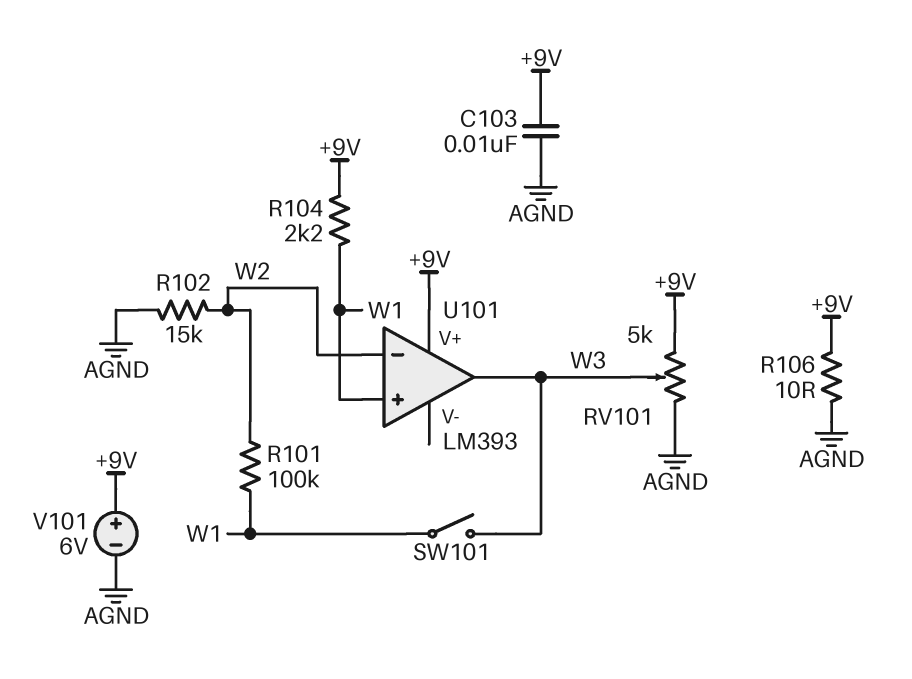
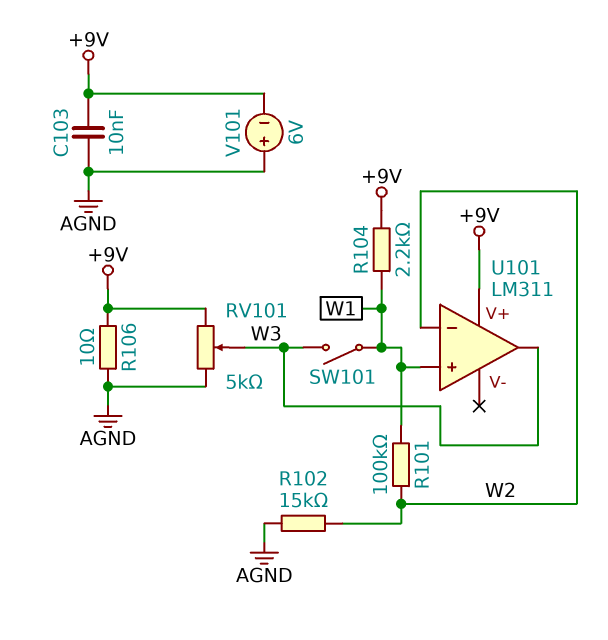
U101: LM393 -> LM311
V101: 6V (plus +9V, minus AGND) -> 6V (plus AGND, minus +9V)

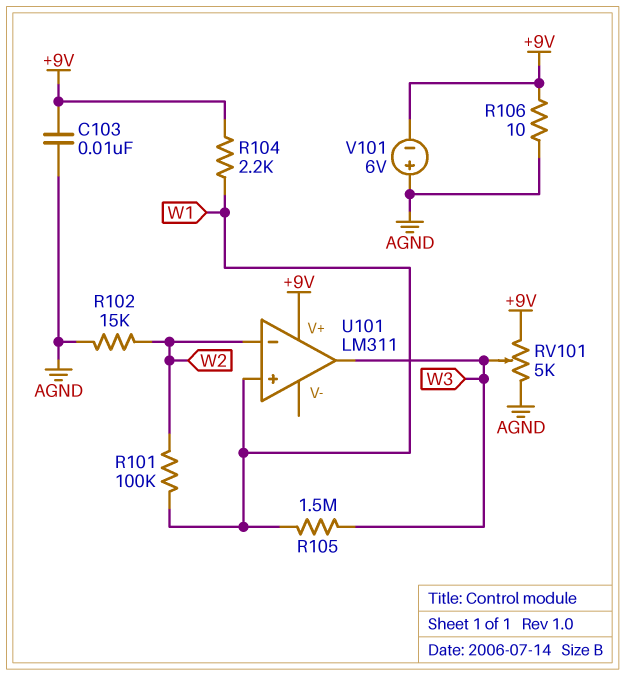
R105: none -> 1.5M (W1, W3)
SW101: switch (W1, W3) -> none

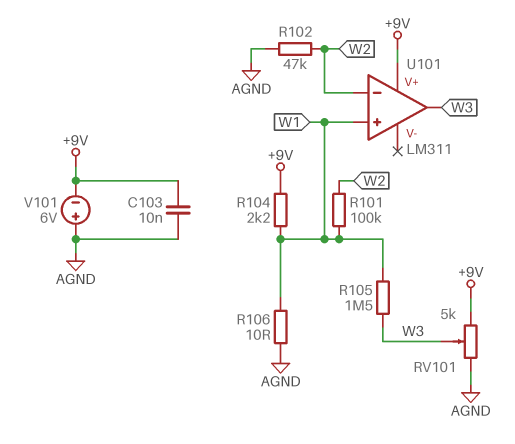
R102: 15k (AGND, W2) -> 47k (AGND, W2)
R106: 10 (+9V, AGND) -> 10 (AGND, W1)

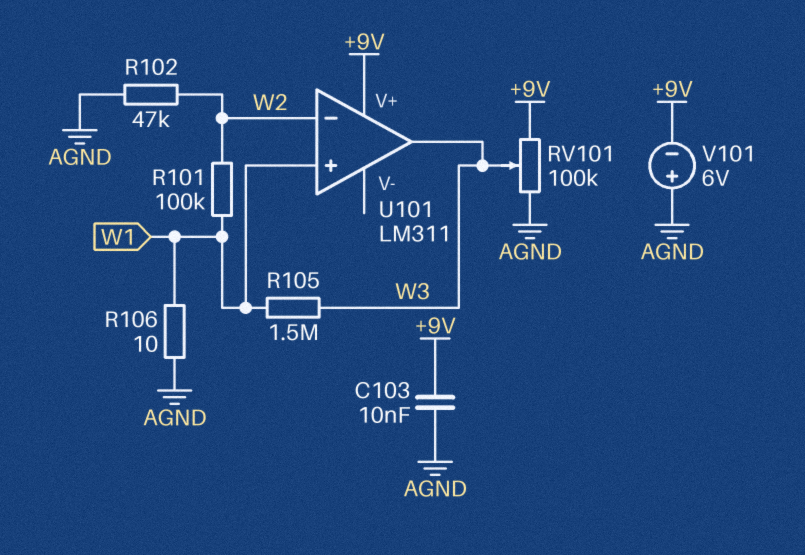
R104: 2.2k (+9V, W1) -> none
RV101: 5k (+9V, AGND, wiper W3) -> 100k (+9V, AGND, wiper W3)

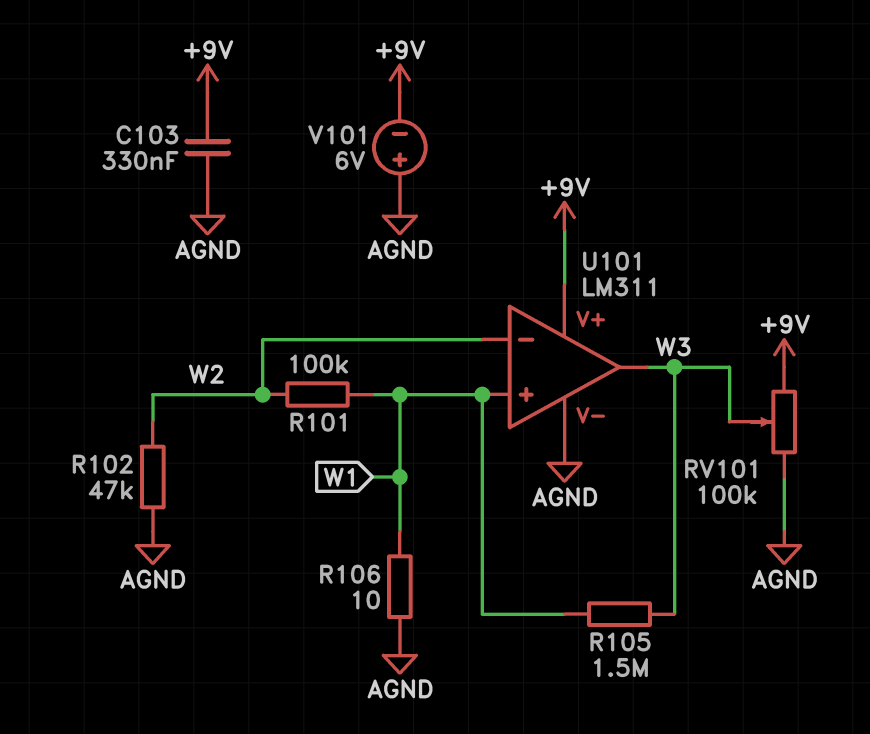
C103: 10nF (+9V, AGND) -> 330nF (+9V, AGND)
U101 pin V-: none -> AGND

